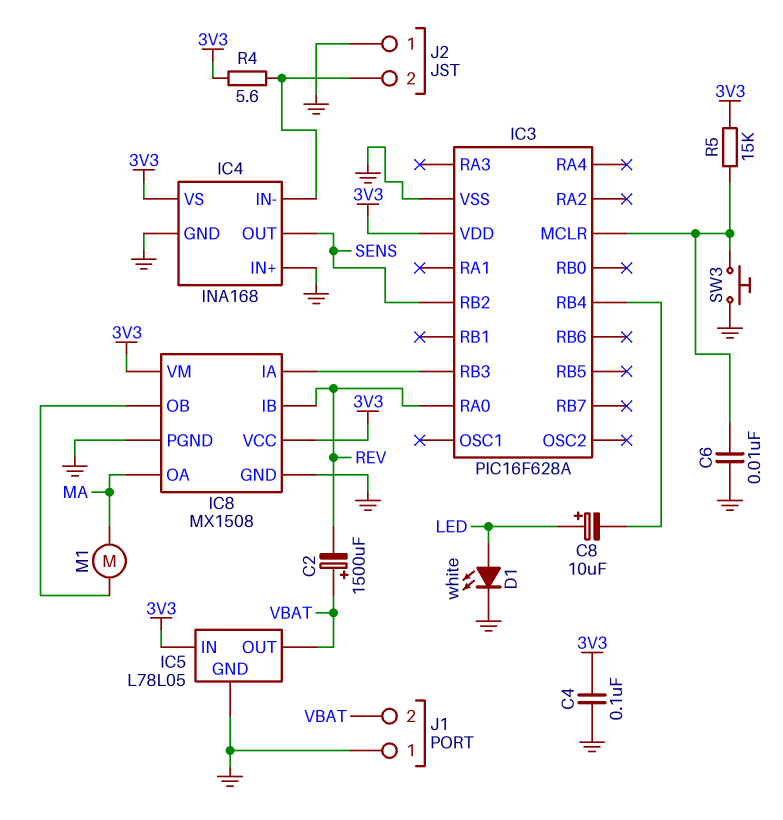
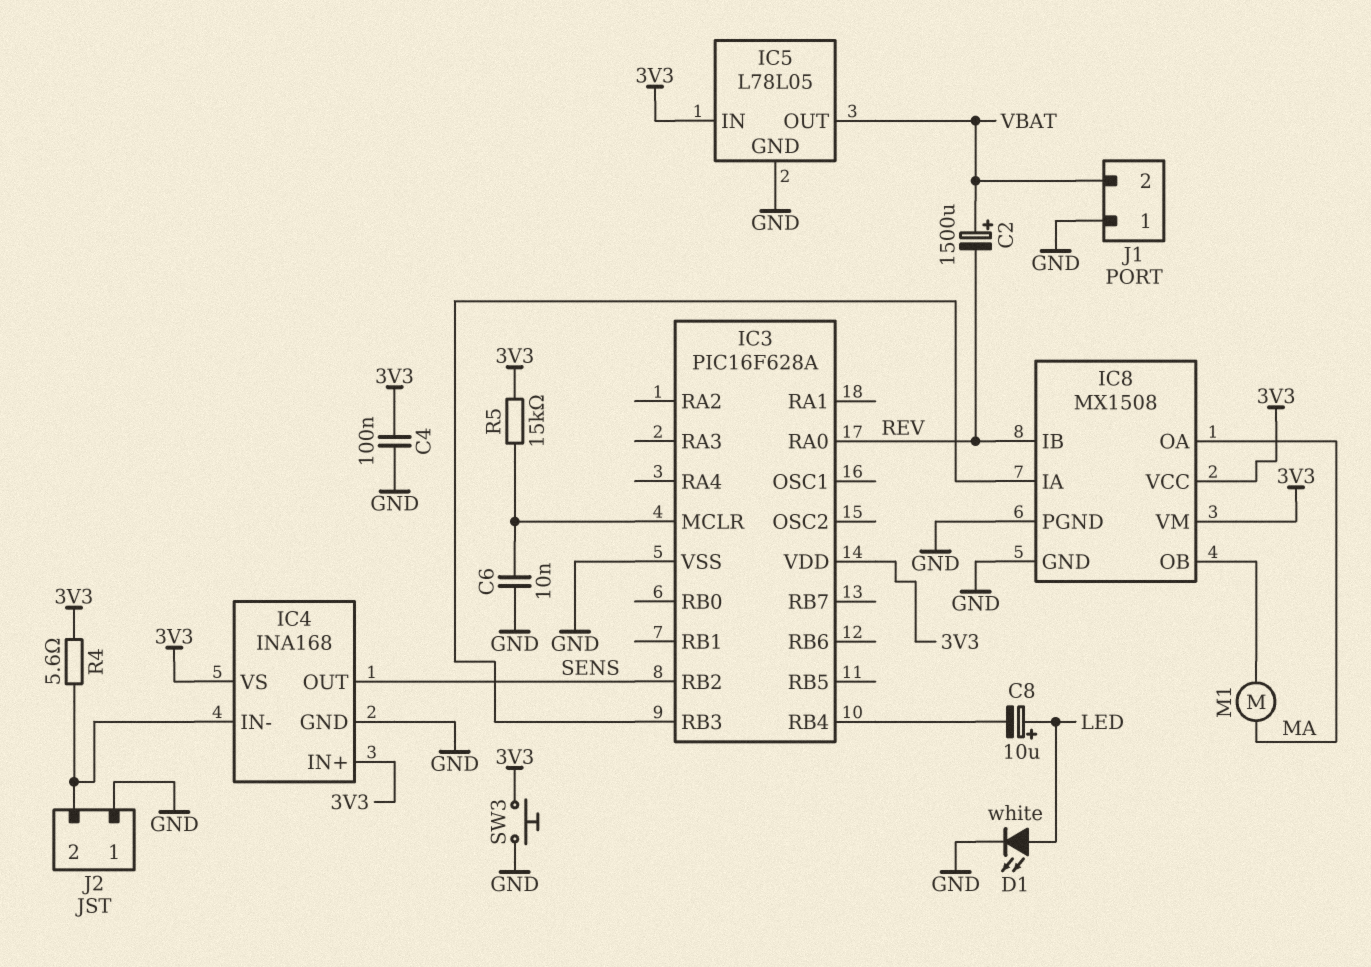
IC4 pin IN+: GND -> 3V3
SW3: button (GND, IC3/MCLR) -> button (3V3, GND)

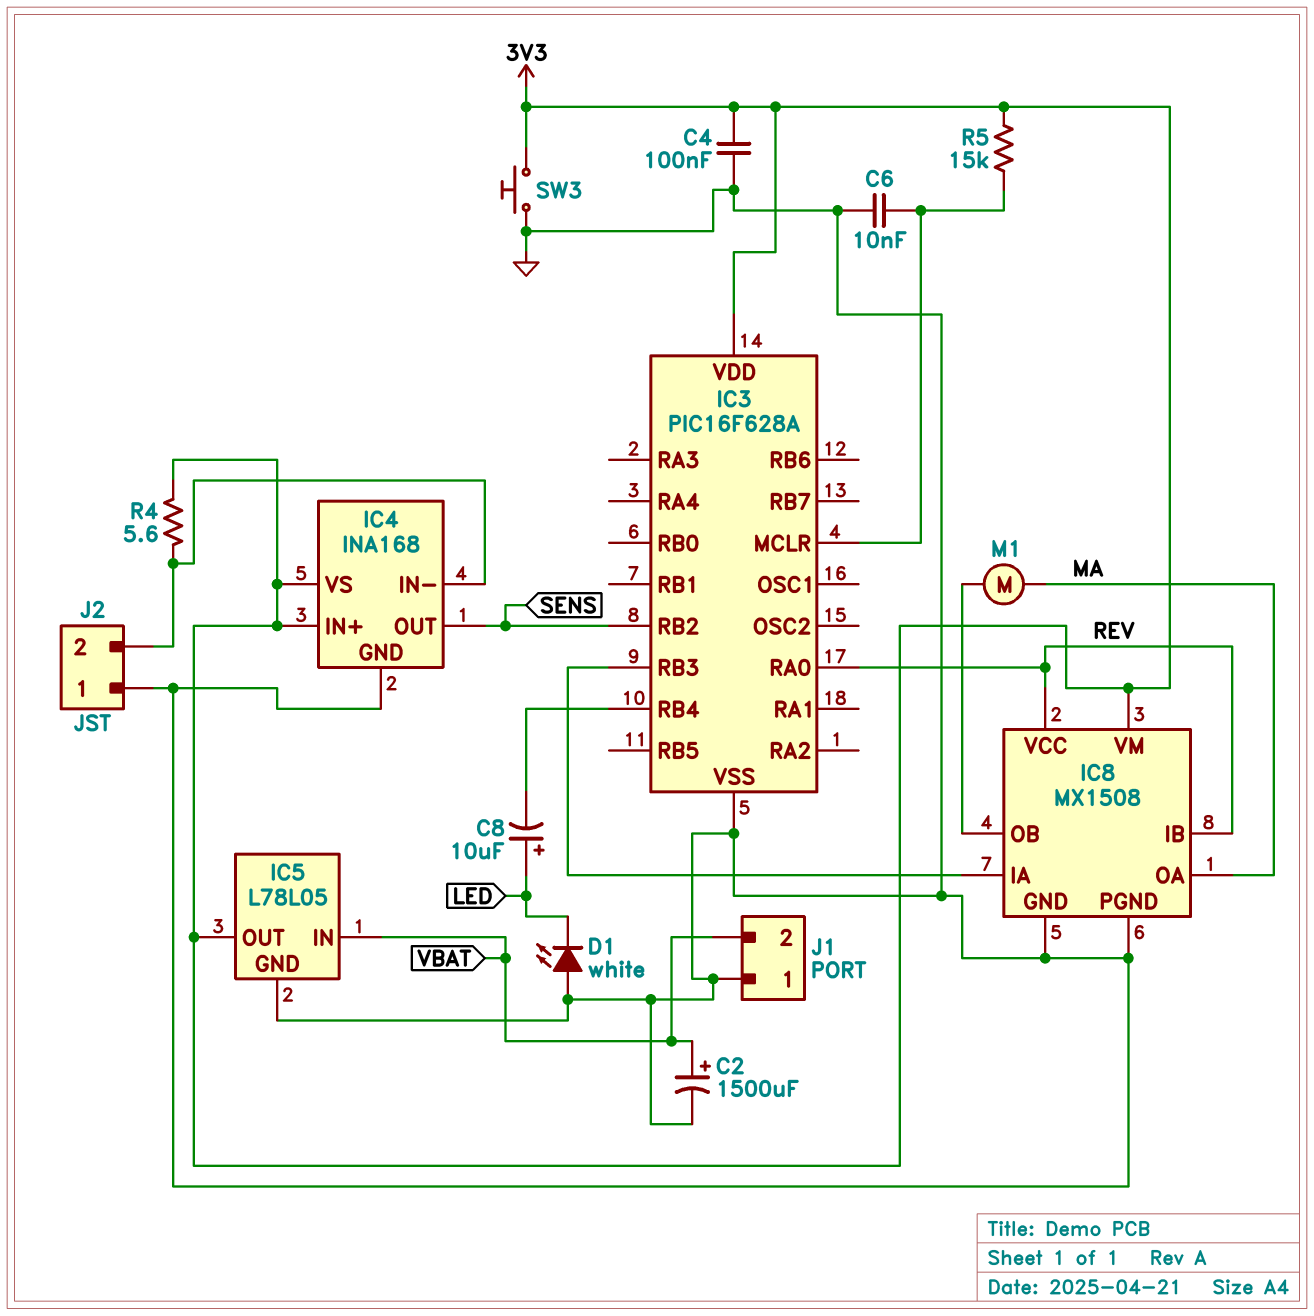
C2: 1500uF (plus VBAT, minus REV) -> 1500uF (plus VBAT, minus GND)
D1: LED white (A LED, K GND) -> LED white (A GND, K LED)
IC5 pin IN: 3V3 -> VBAT
IC5 pin OUT: VBAT -> 3V3
IC8 pin VCC: 3V3 -> REV

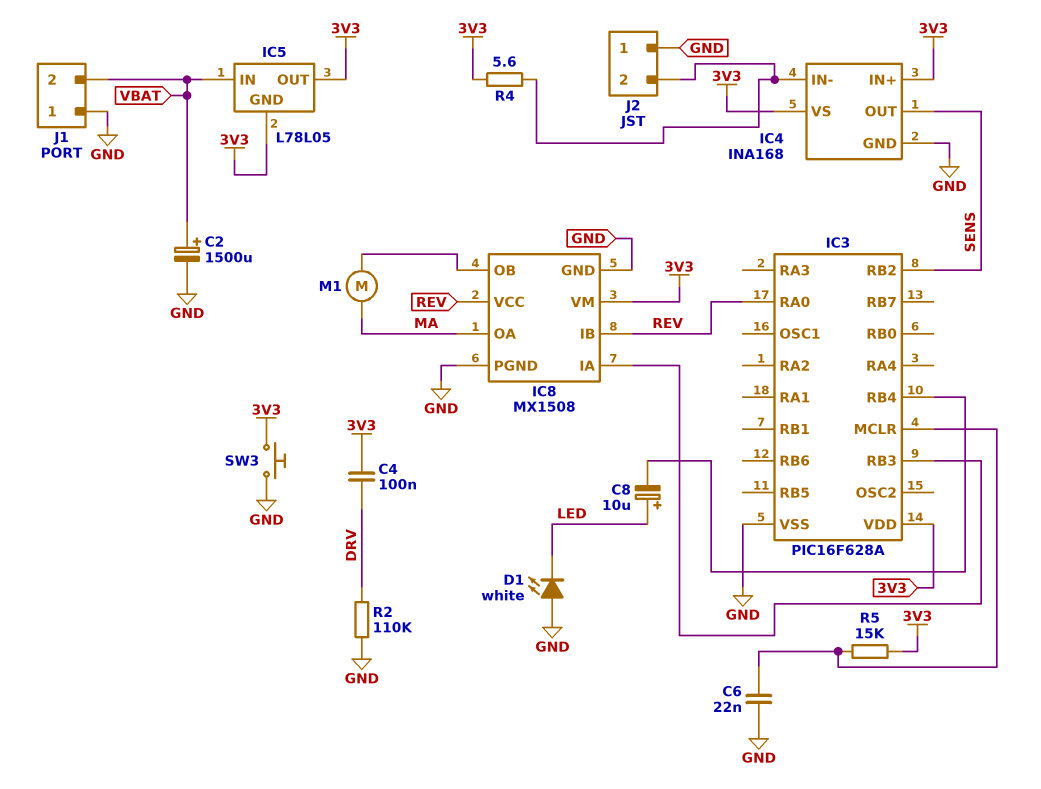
C4: 100nF (3V3, GND) -> 100nF (3V3, DRV)
C6: 10nF (GND, IC3/MCLR) -> 22nF (GND, IC3/MCLR)
IC5 pin GND: GND -> 3V3
R2: none -> 110k (DRV, GND)

